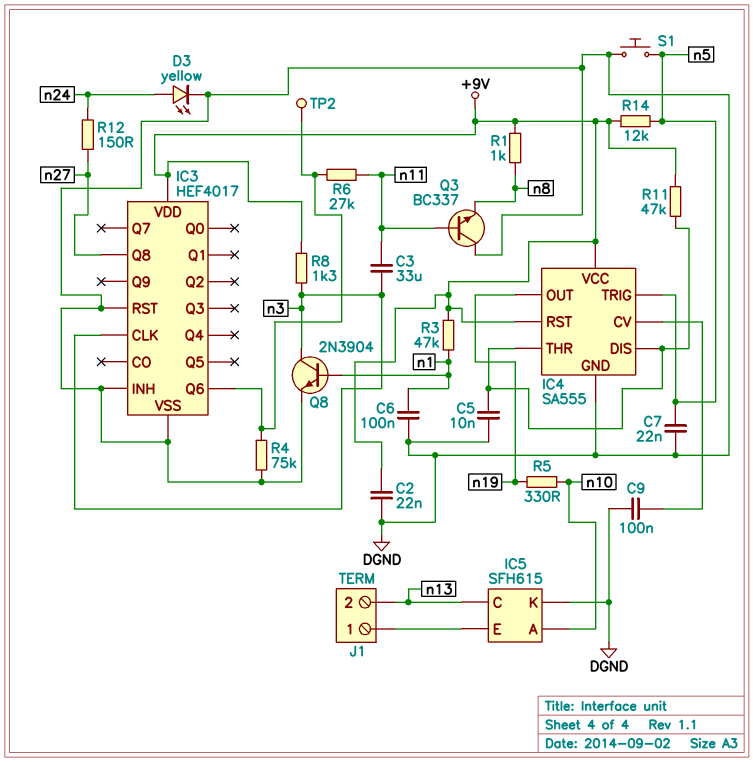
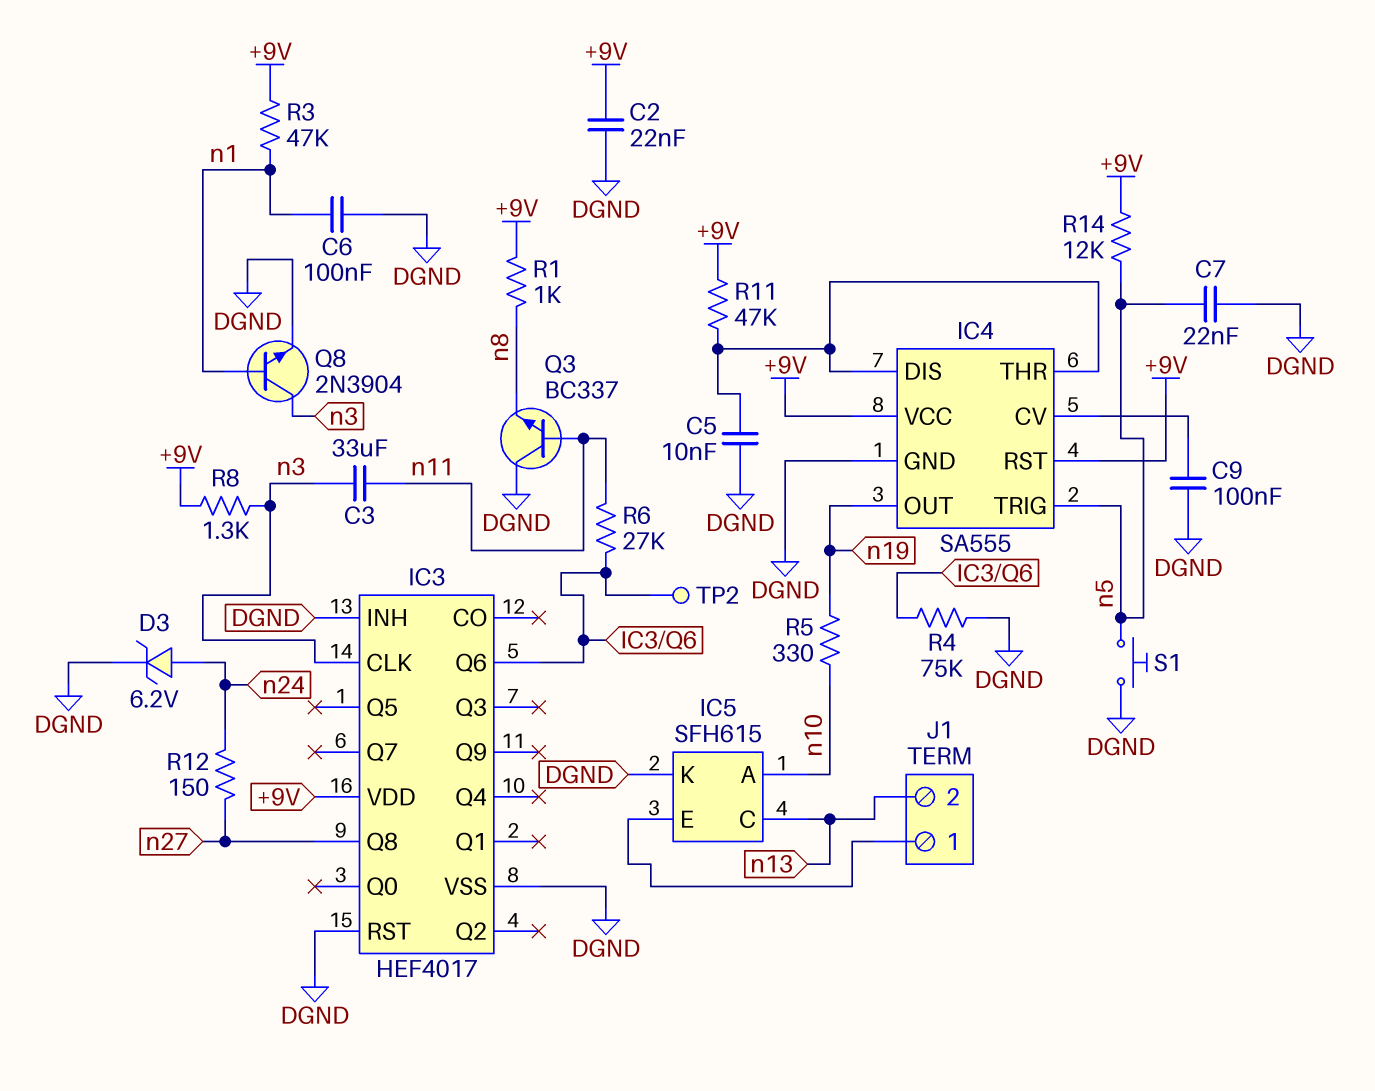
D3: LED yellow (A n24, K DGND) -> zener 6.2V (A n24, K DGND)

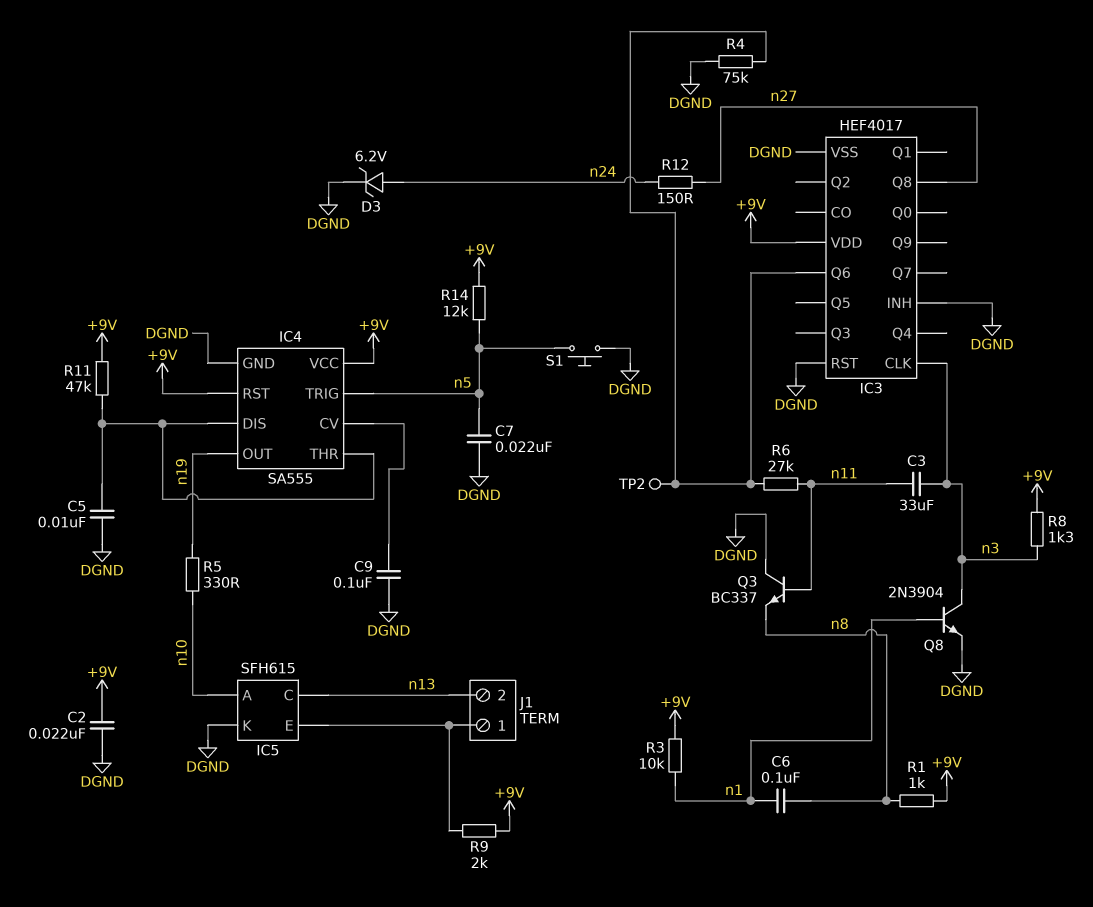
C6: 100nF (DGND, n1) -> 100nF (n1, n8)
R3: 47k (+9V, n1) -> 10k (+9V, n1)
R9: none -> 2k (+9V, IC5/E)

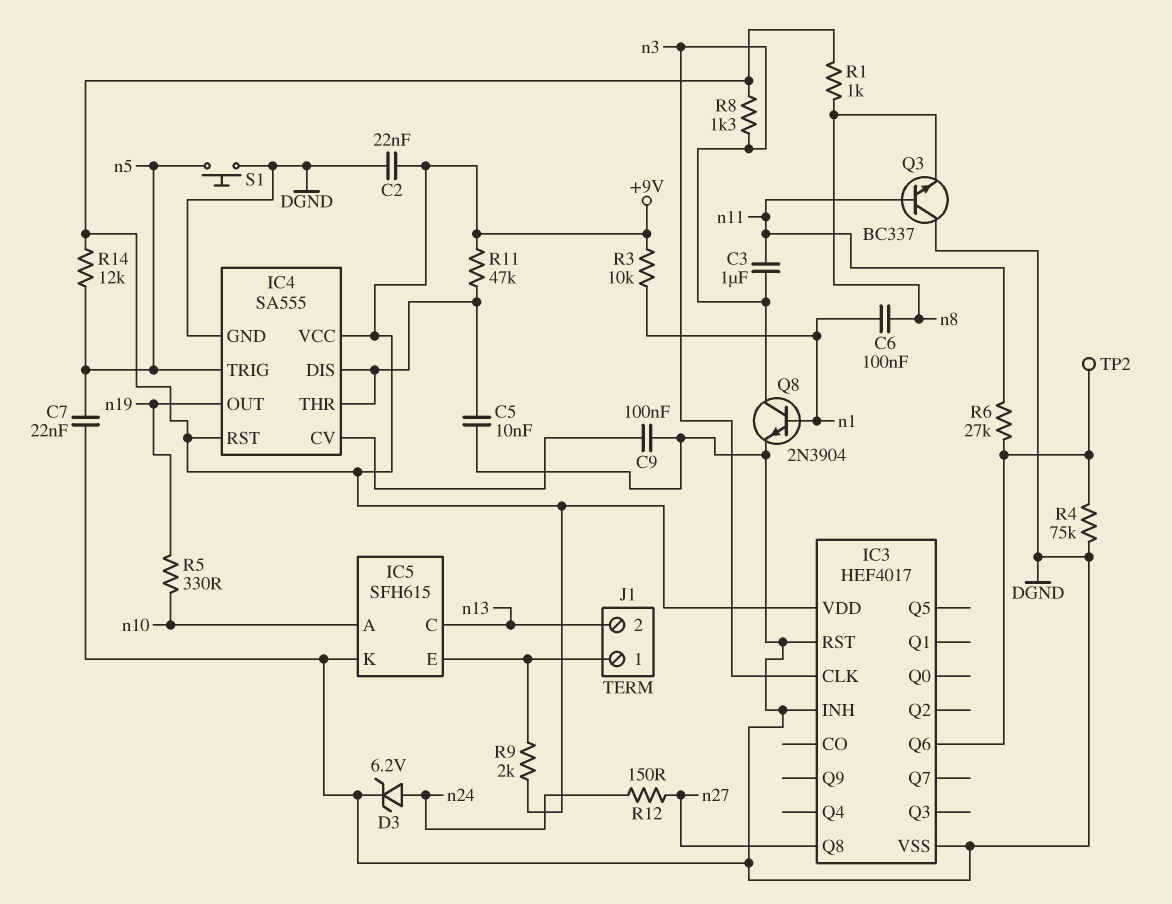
C3: 33uF (n3, n11) -> 1uF (n3, n11)

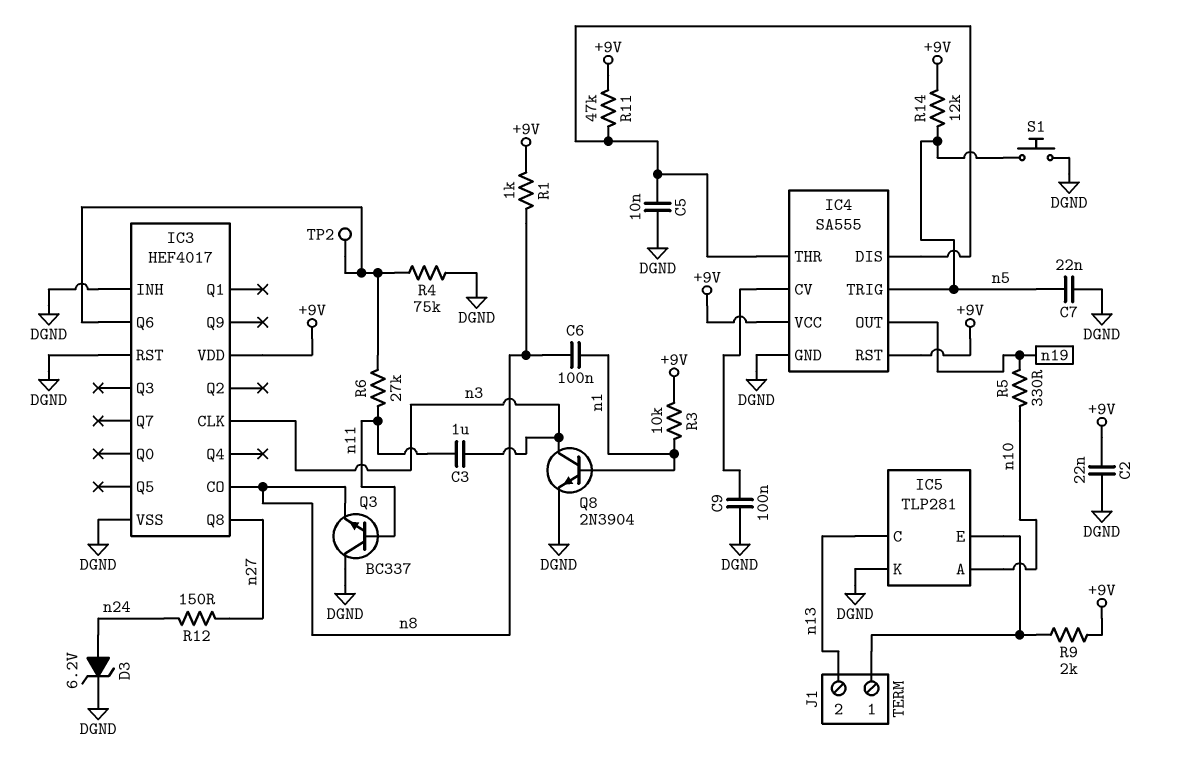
IC3 pin CO: none -> n8
IC5: SFH615 -> TLP281
R8: 1.3k (+9V, n3) -> none

